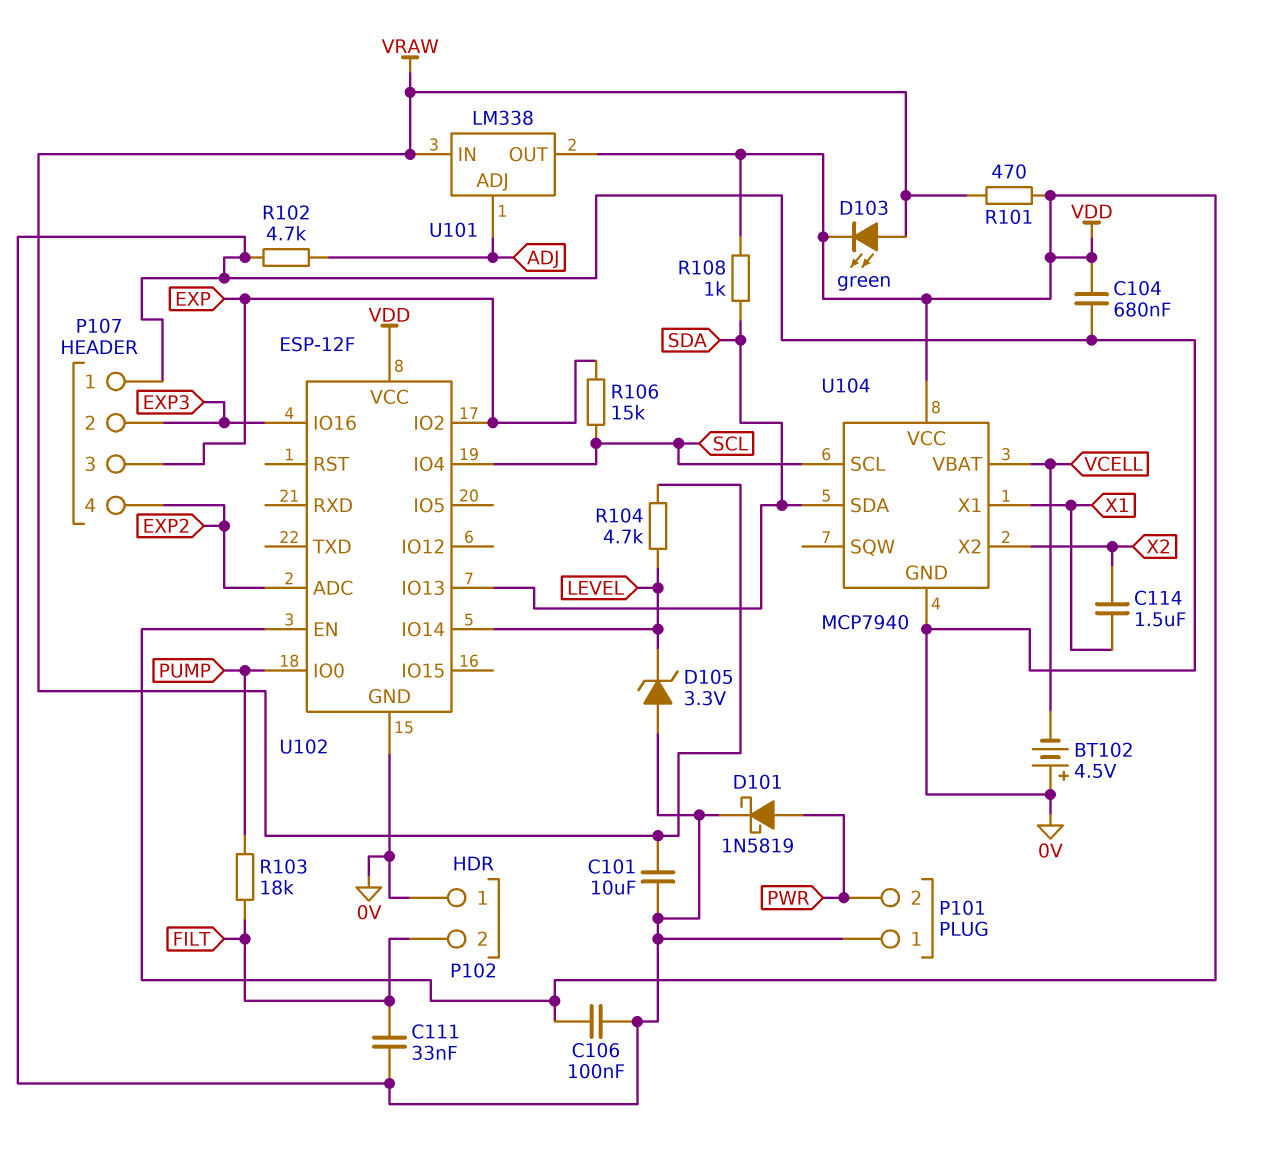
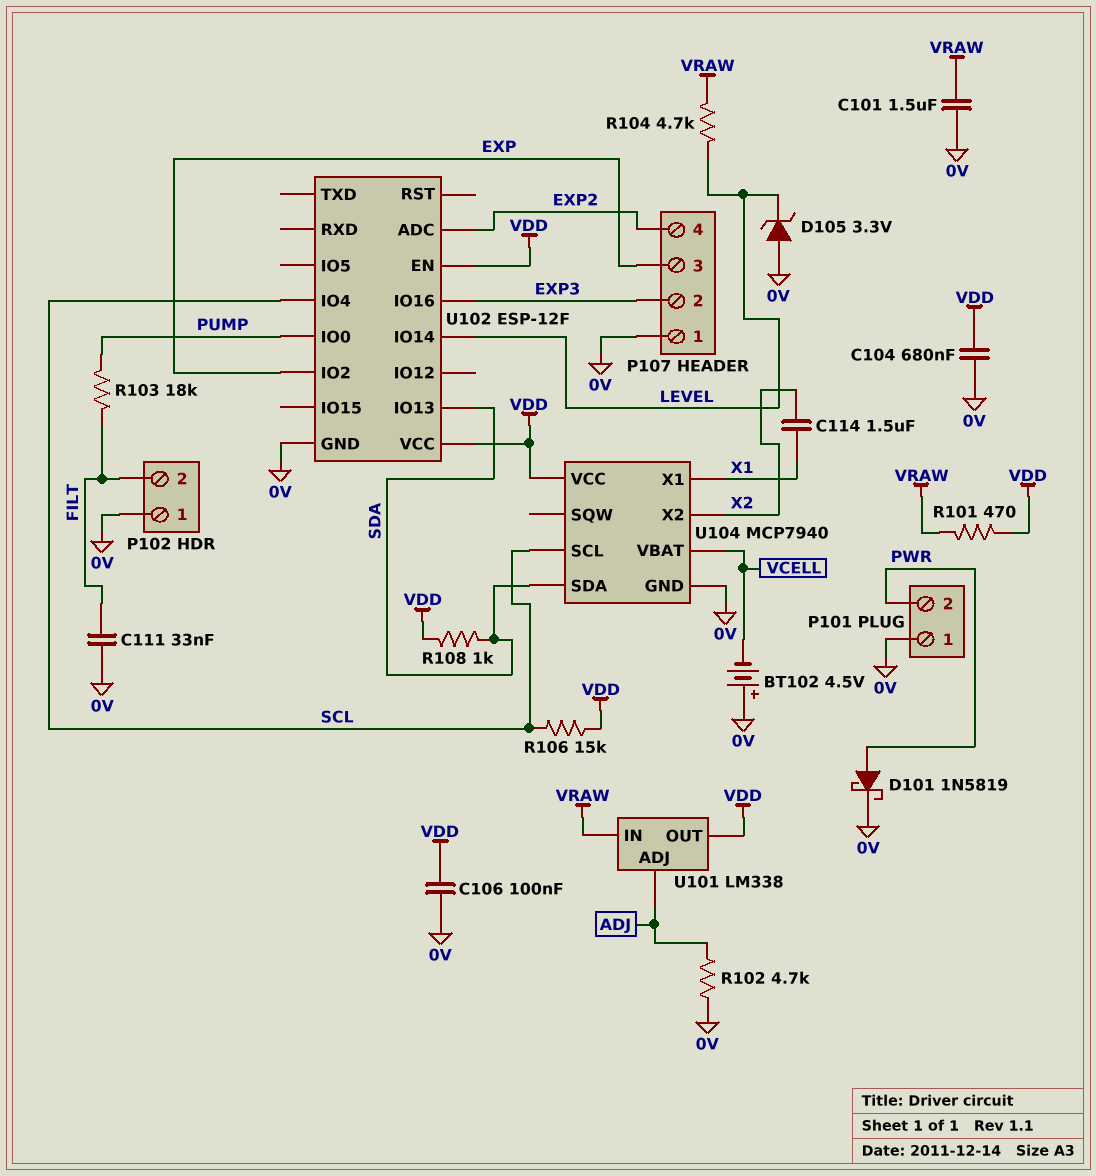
C101: 10uF (0V, VRAW) -> 1.5uF (0V, VRAW)
D103: LED green (A VRAW, K VDD) -> none
R106: 15k (EXP, SCL) -> 15k (SCL, VDD)

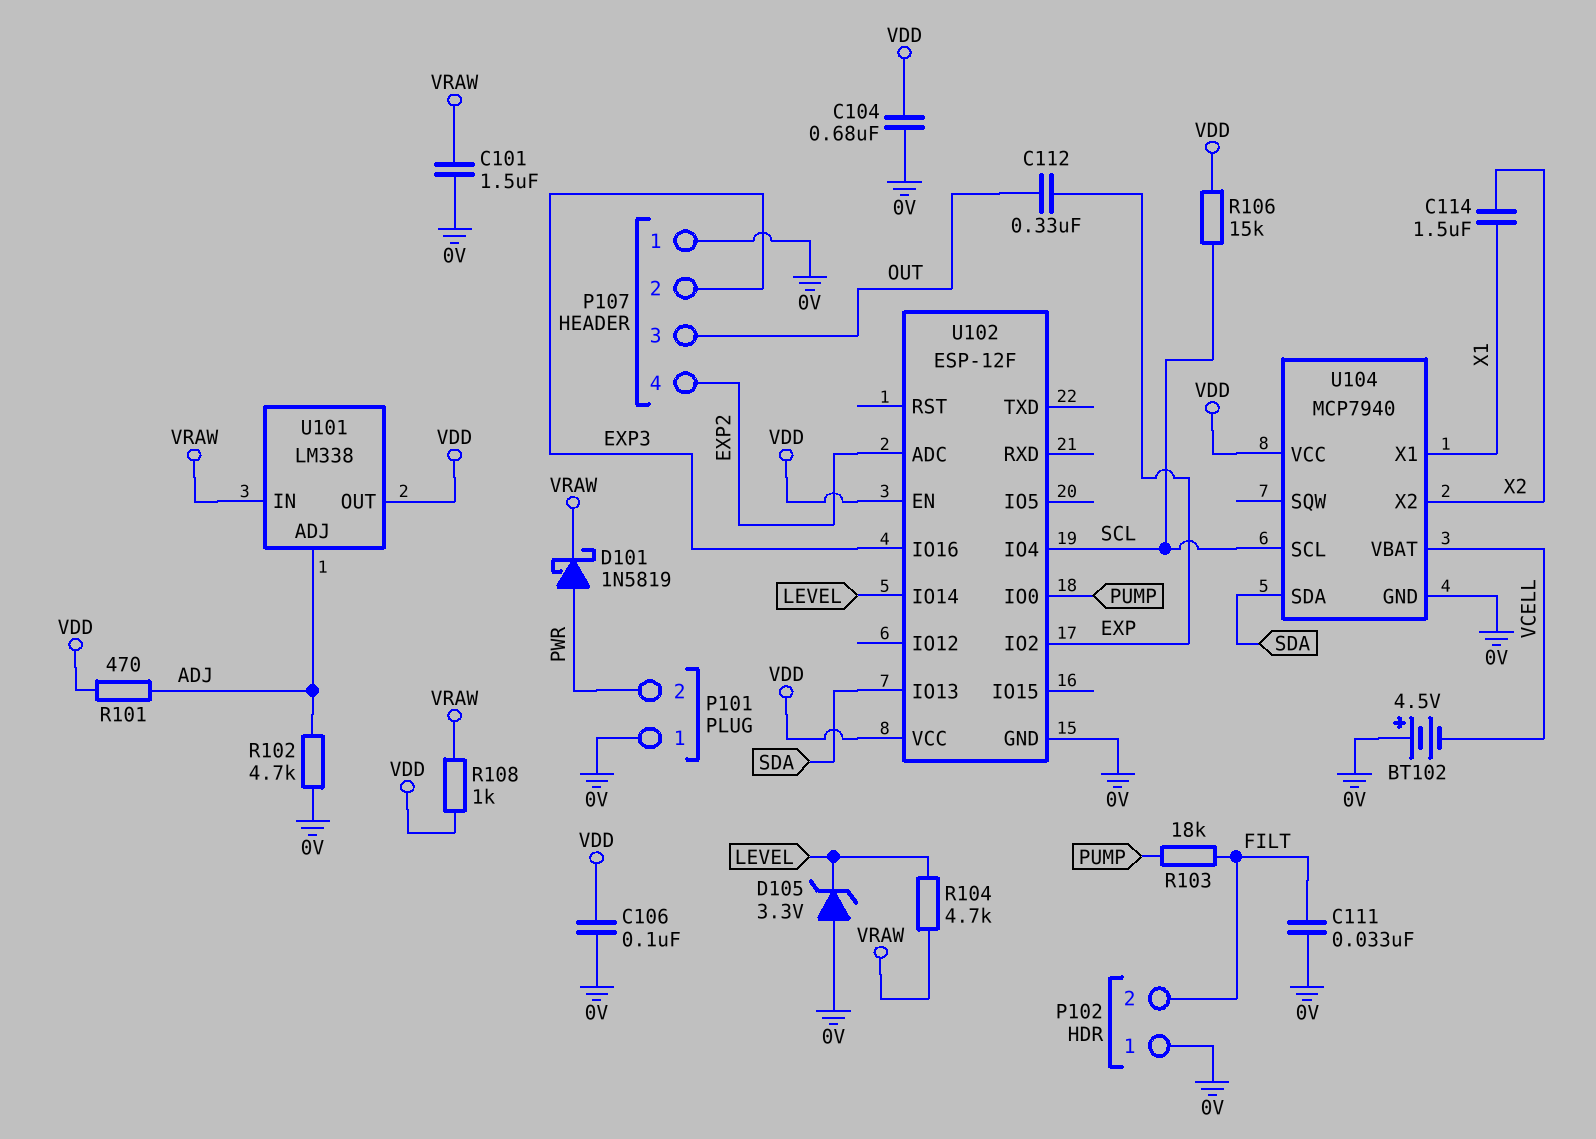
C112: none -> 330nF (EXP, OUT)
D101: schottky 1N5819 (A PWR, K 0V) -> schottky 1N5819 (A PWR, K VRAW)
P107 pin 3: EXP -> OUT
R101: 470 (VDD, VRAW) -> 470 (ADJ, VDD)
R108: 1k (SDA, VDD) -> 1k (VDD, VRAW)

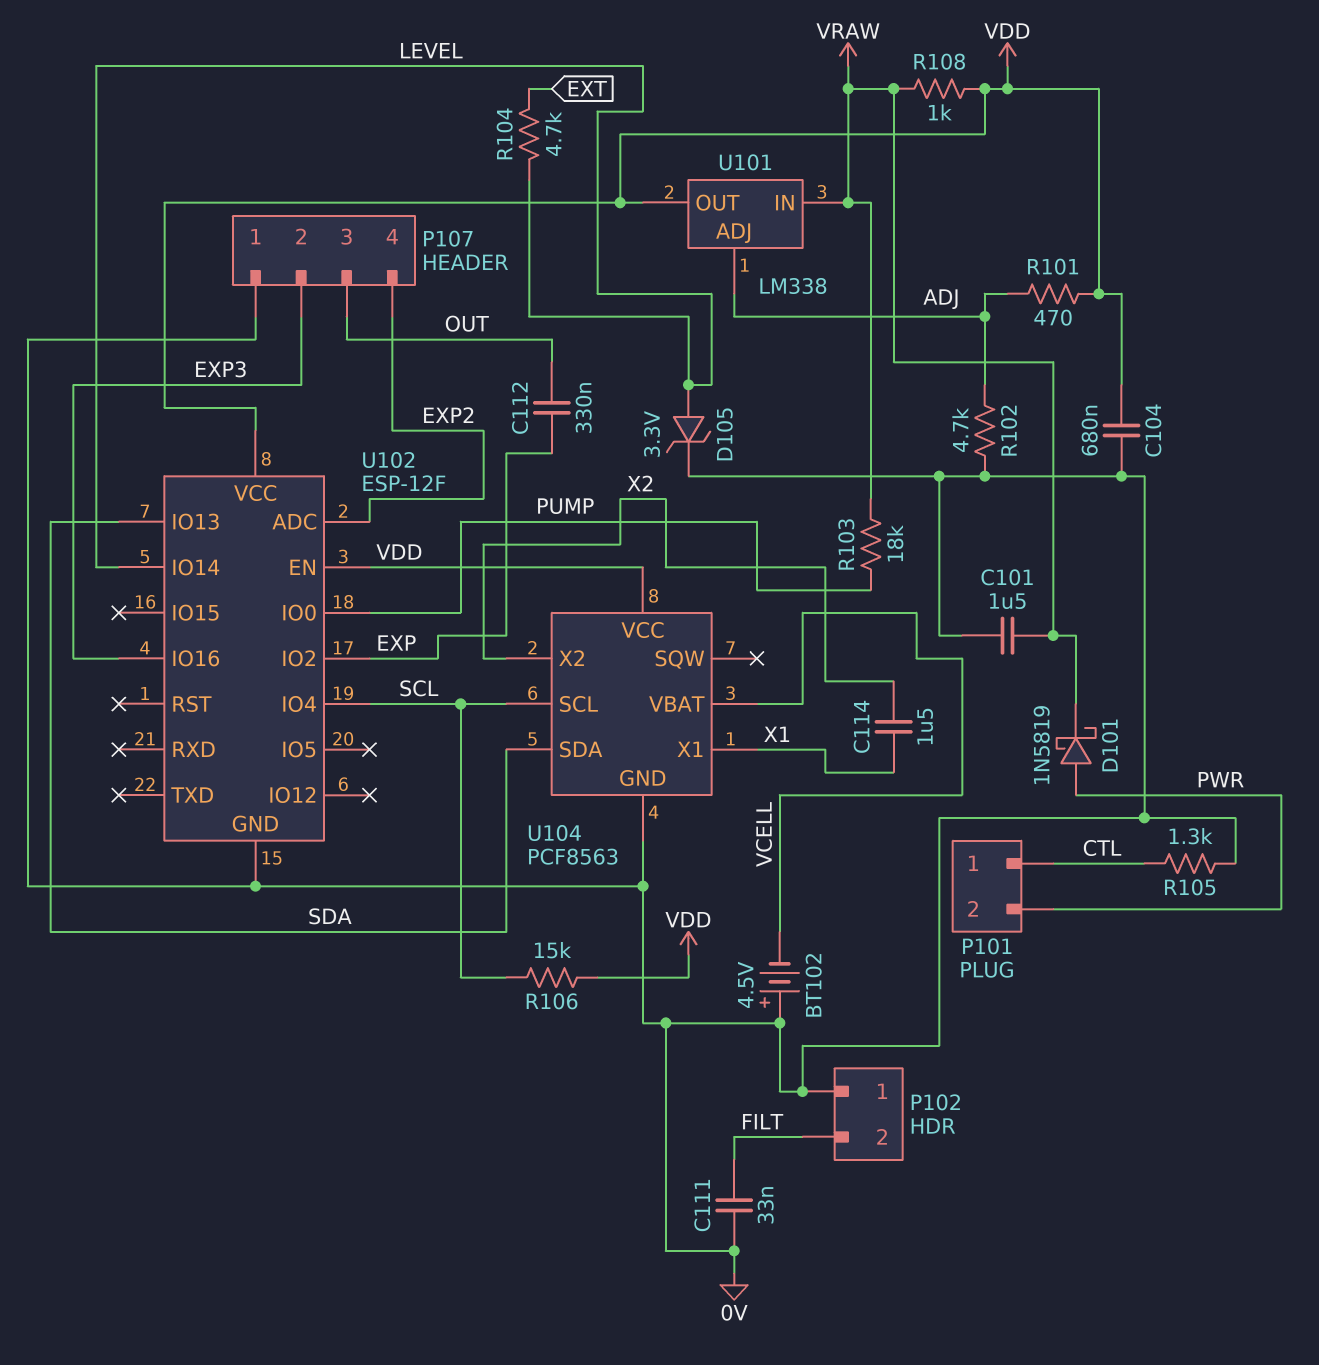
C106: 100nF (0V, VDD) -> none
D105: zener 3.3V (A 0V, K LEVEL) -> zener 3.3V (A LEVEL, K 0V)
P101 pin 1: 0V -> CTL
R103: 18k (FILT, PUMP) -> 18k (PUMP, VRAW)
R104: 4.7k (LEVEL, VRAW) -> 4.7k (EXT, LEVEL)
R105: none -> 1.3k (0V, CTL)
U104: MCP7940 -> PCF8563

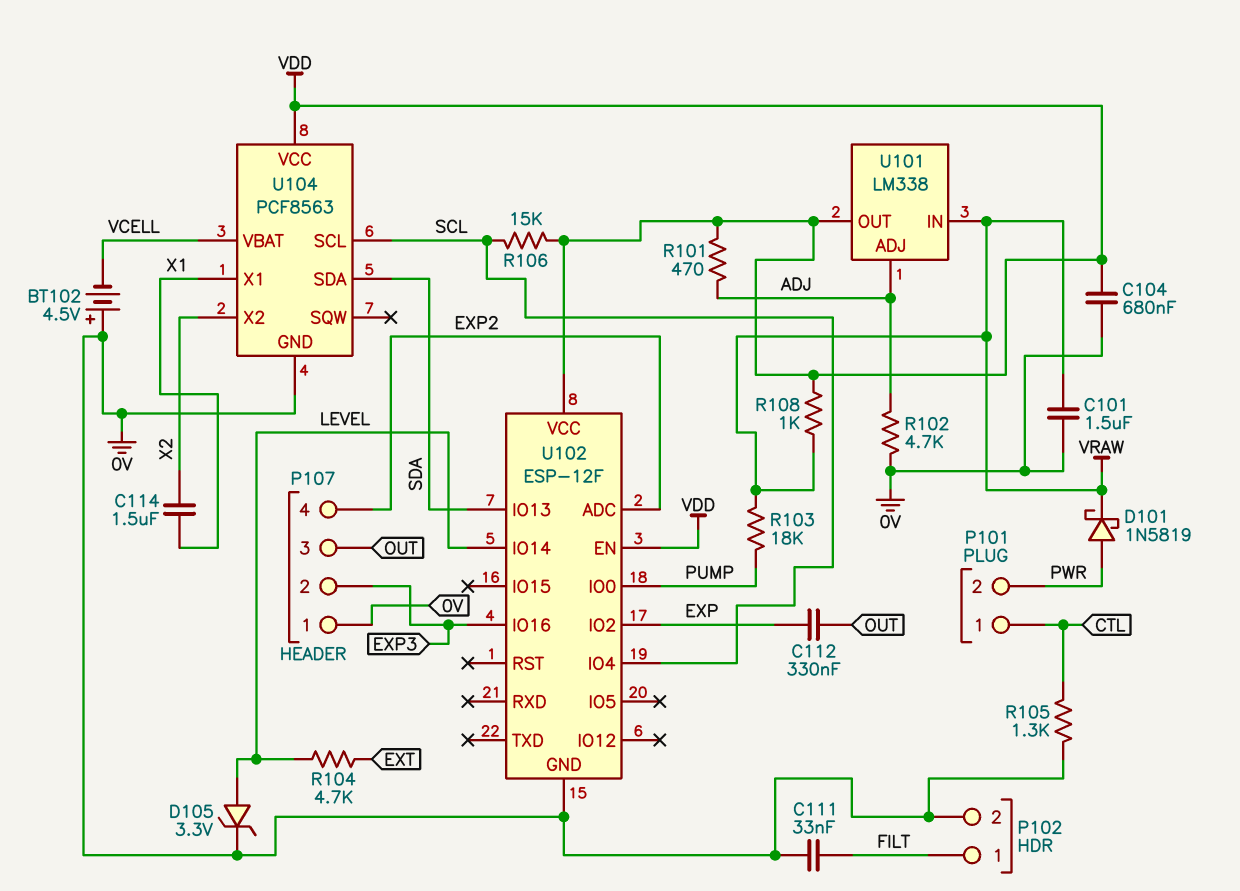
P102 pin 1: 0V -> FILT
P102 pin 2: FILT -> 0V

